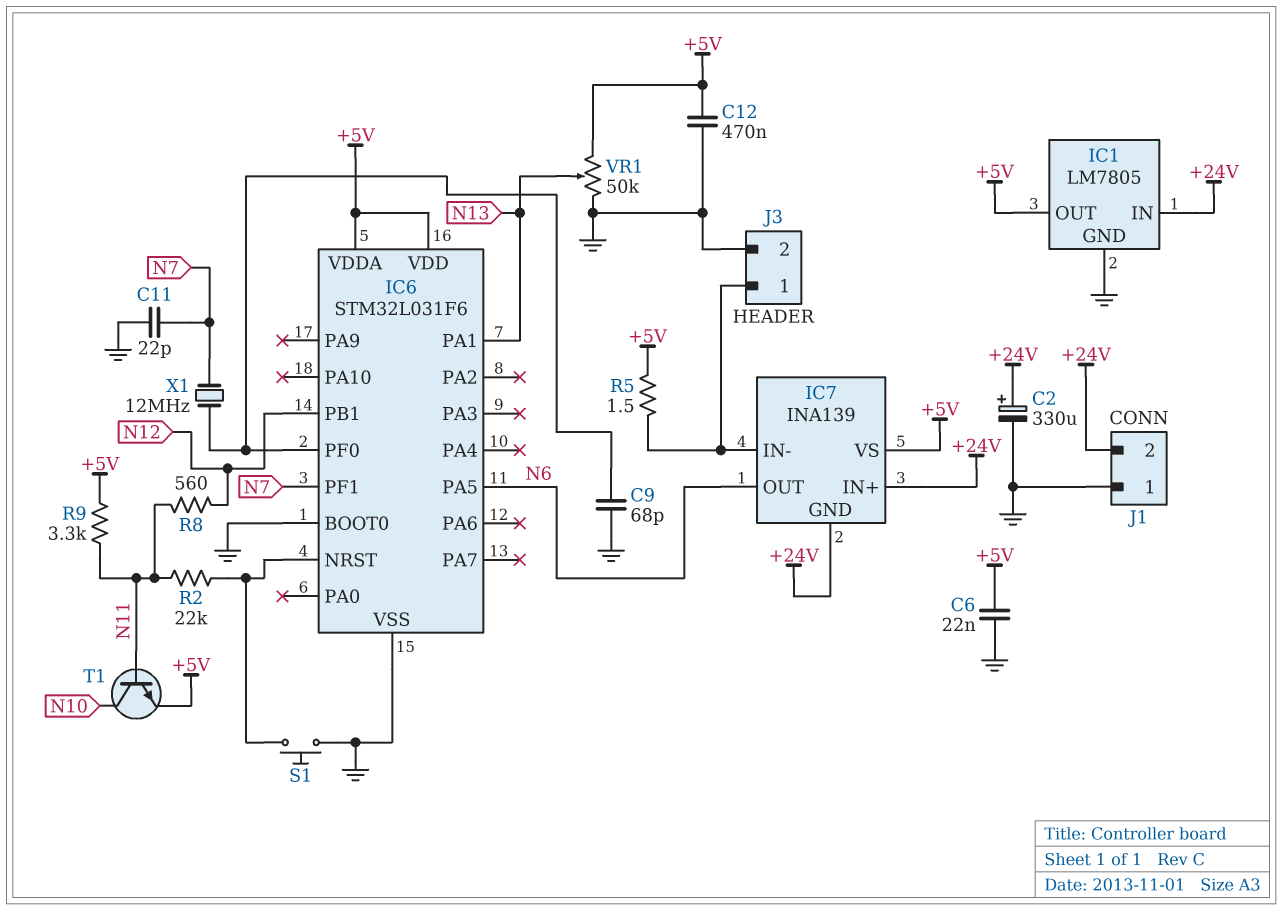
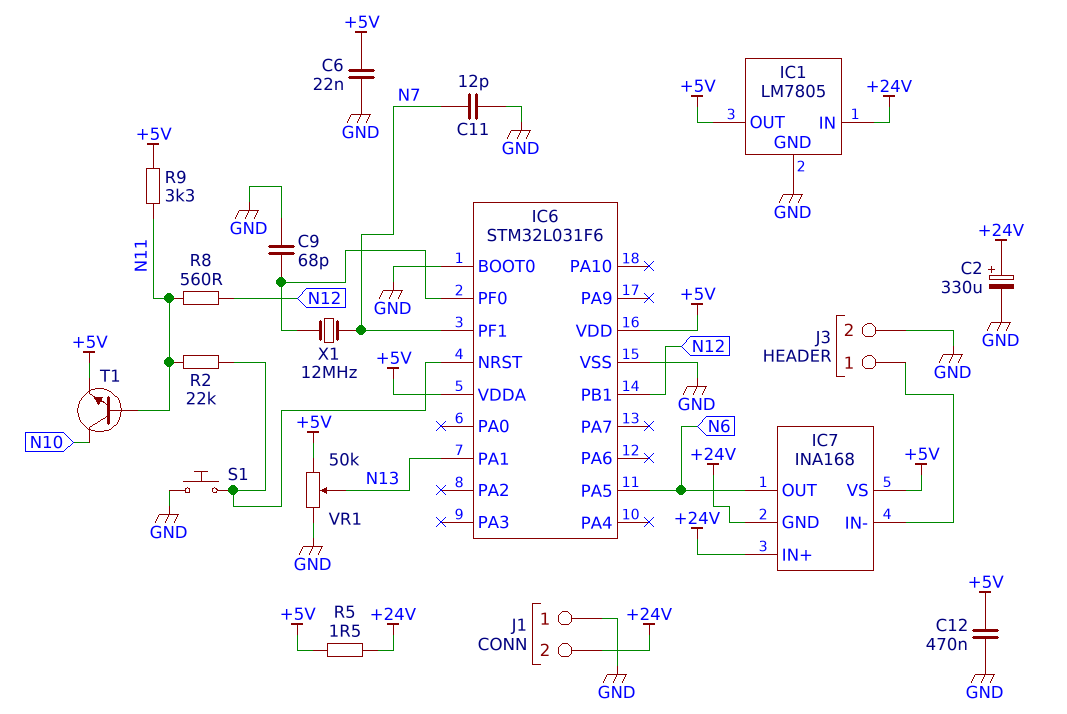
C11: 22pF (GND, N7) -> 12pF (GND, N7)
IC7: INA139 -> INA168
R5: 1.5 (+5V, IC7/IN-) -> 1.5 (+5V, +24V)

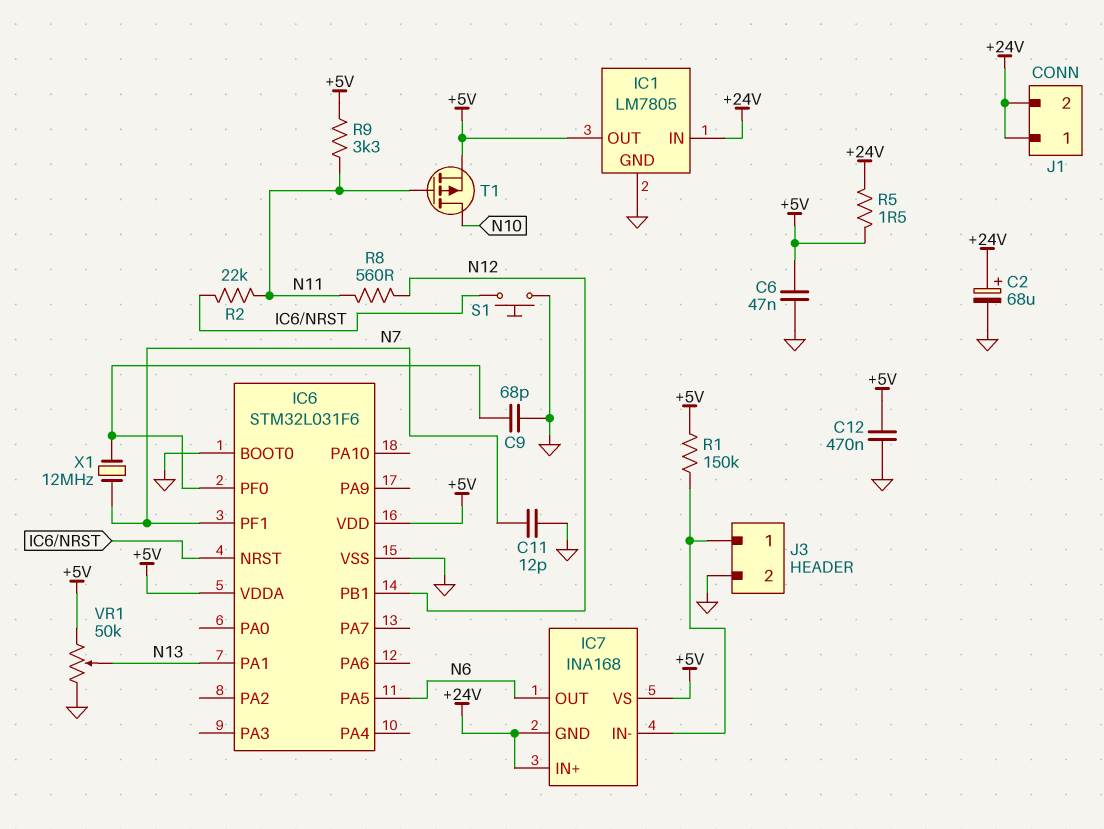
C2: 330uF (plus +24V, minus GND) -> 68uF (plus +24V, minus GND)
C6: 22nF (+5V, GND) -> 47nF (+5V, GND)
J1 pin 1: GND -> +24V
R1: none -> 150k (+5V, IC7/IN-)
T1: NPN (B N11, C N10, E +5V) -> PMOS (G N11, D N10, S +5V)

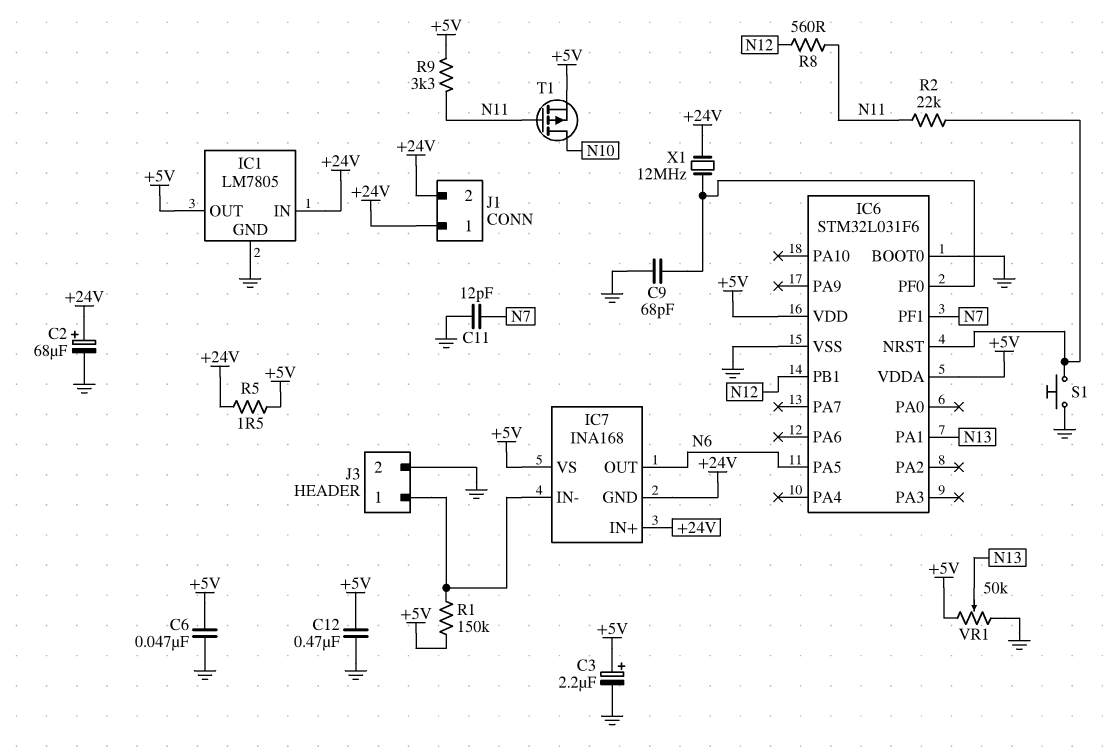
C3: none -> 2.2uF (plus +5V, minus GND)
X1: 12MHz (IC6/PF0, N7) -> 12MHz (+24V, IC6/PF0)

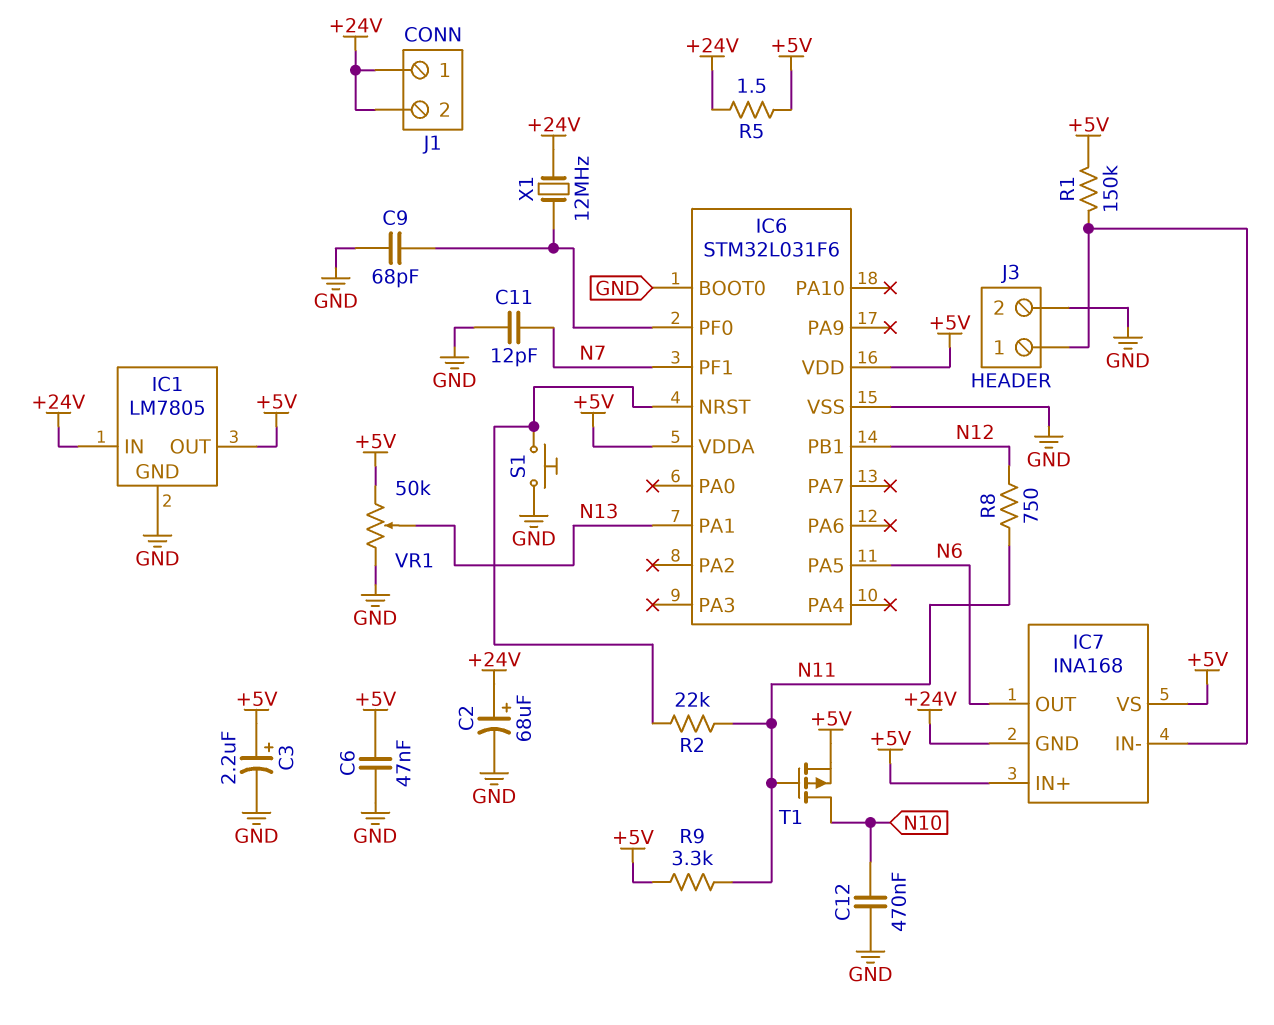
C12: 470nF (+5V, GND) -> 470nF (GND, N10)
IC7 pin IN+: +24V -> +5V
R8: 560 (N11, N12) -> 750 (N11, N12)

